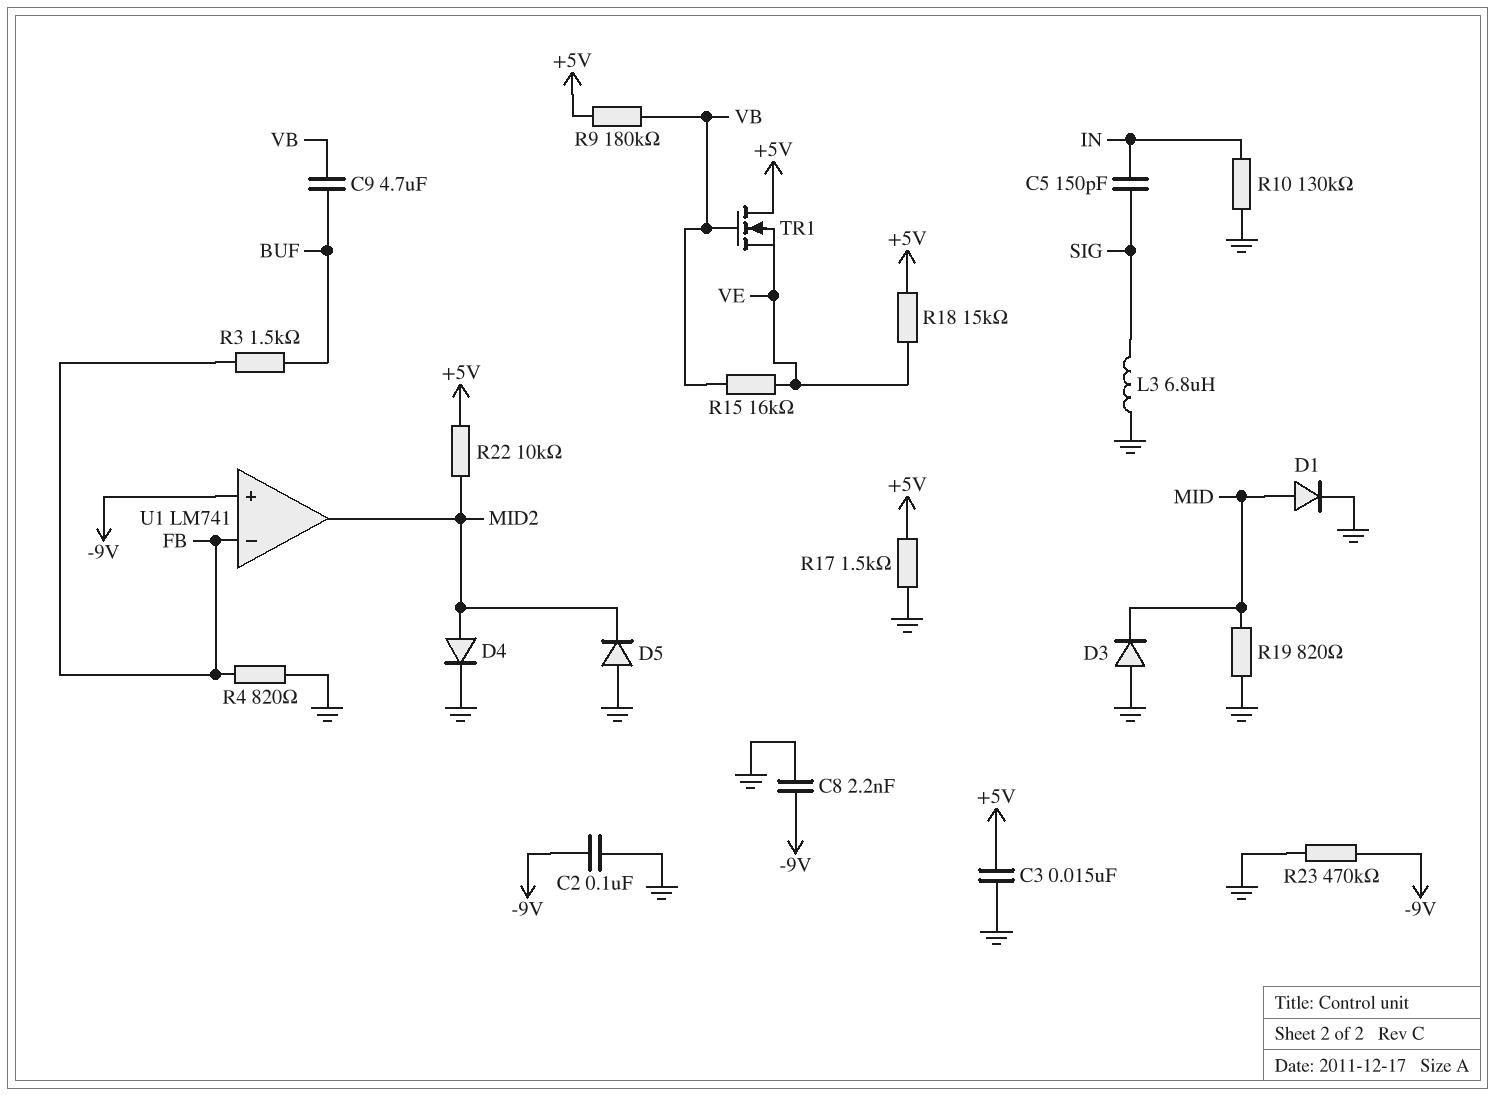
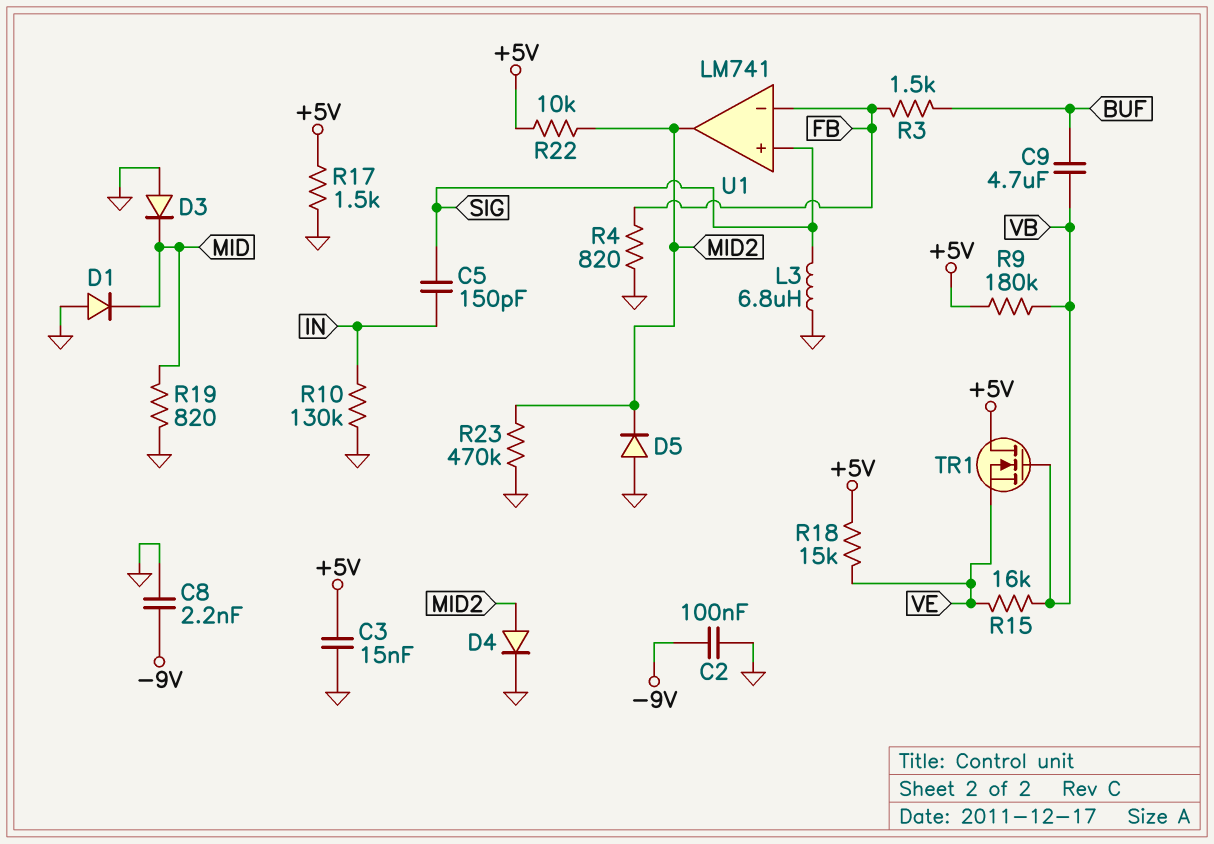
D1: diode (A MID, K GND) -> diode (A GND, K MID)
R23: 470k (-9V, GND) -> 470k (GND, MID2)
U1 pin in+: -9V -> SIG

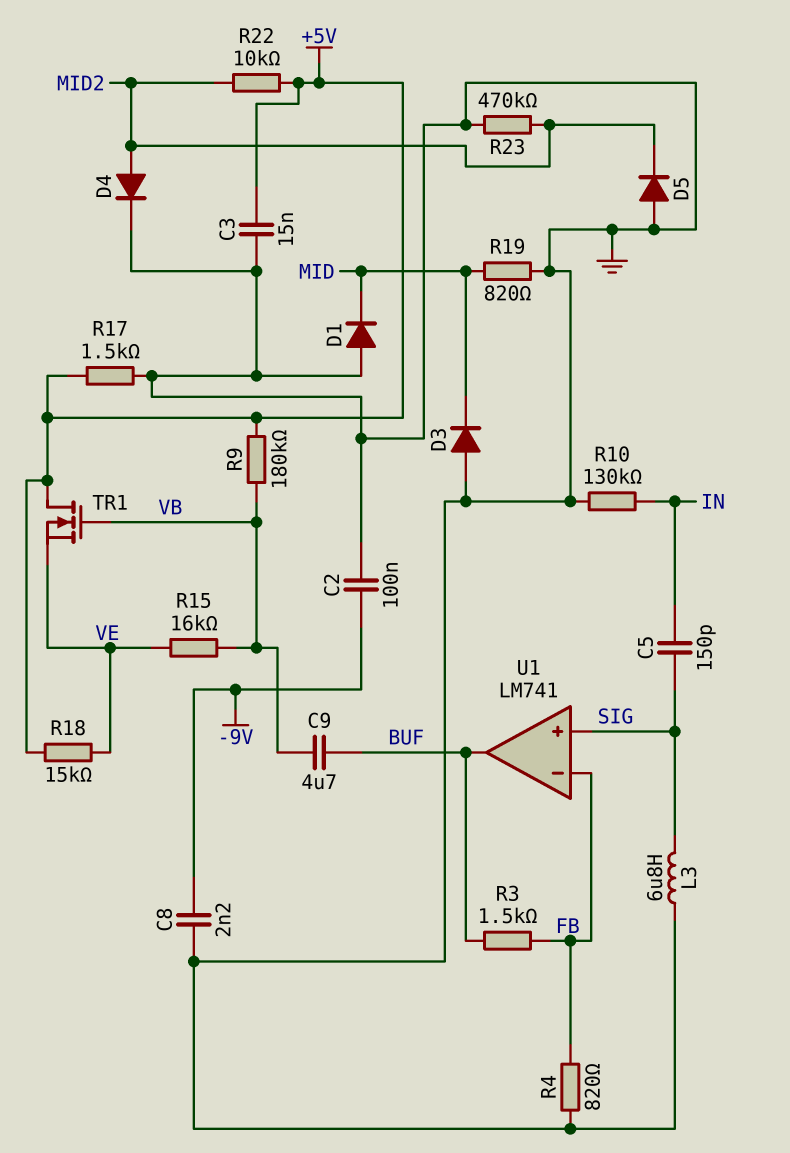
U1 pin out: MID2 -> BUF

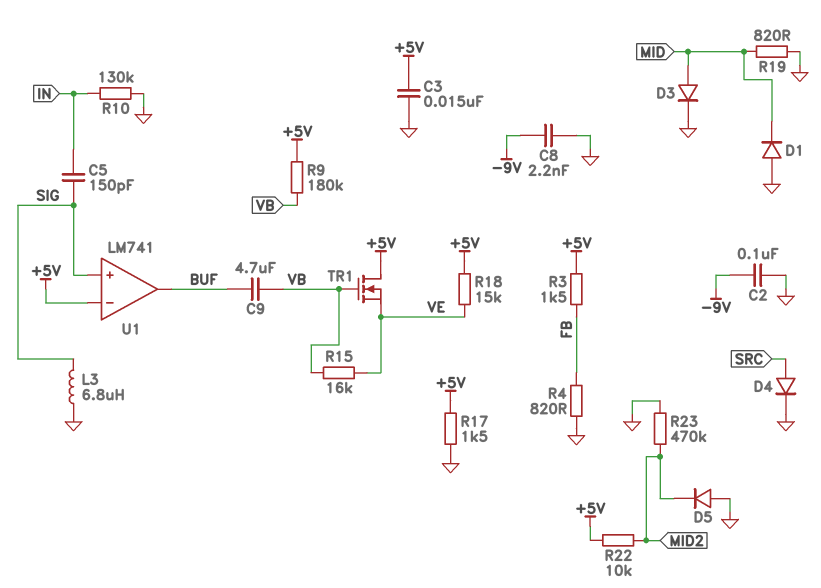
D3: diode (A GND, K MID) -> diode (A MID, K GND)
D4: diode (A MID2, K GND) -> diode (A SRC, K GND)
R3: 1.5k (BUF, FB) -> 1.5k (+5V, FB)
U1 pin in-: FB -> +5V

